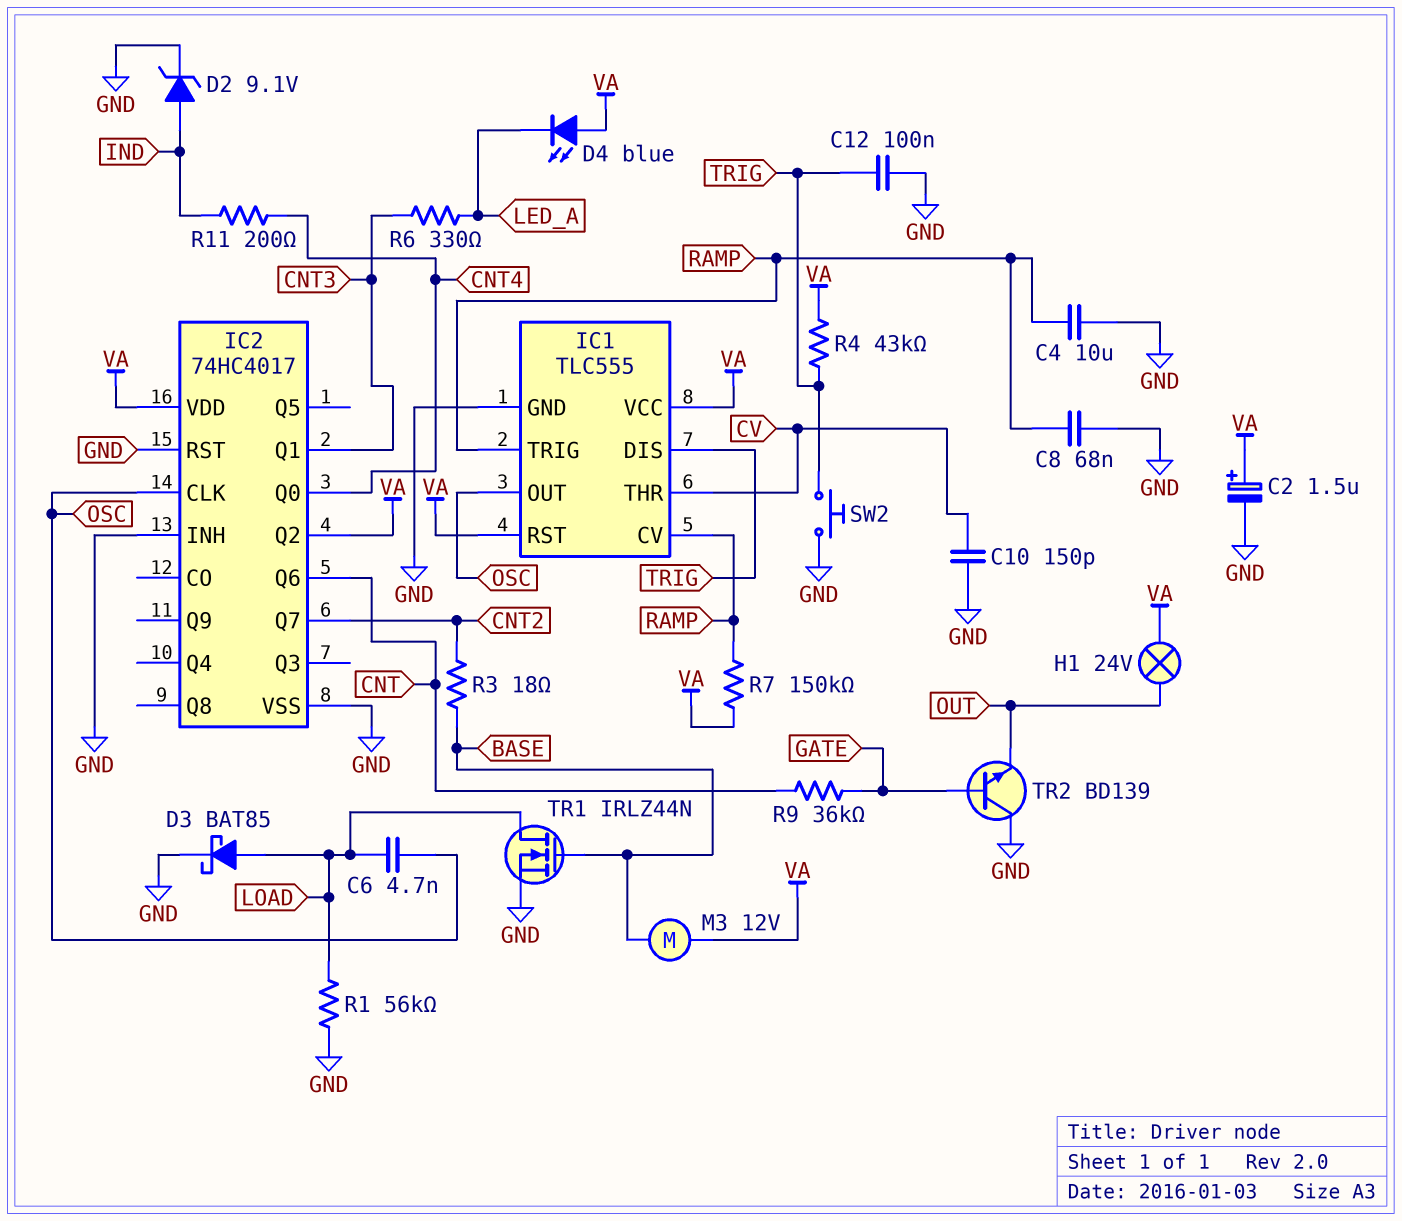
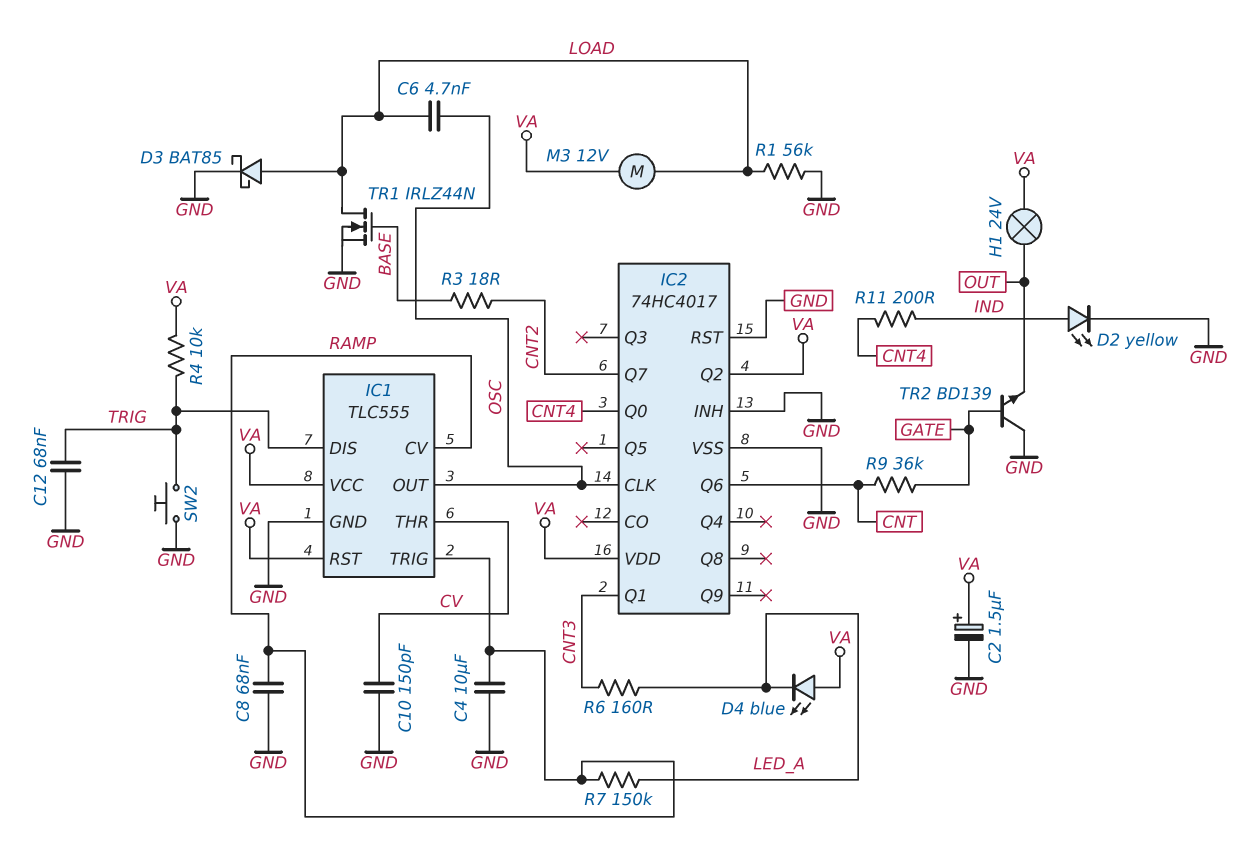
C12: 100nF (GND, TRIG) -> 68nF (GND, TRIG)
D2: zener 9.1V (A IND, K GND) -> LED yellow (A IND, K GND)
M3: motor 12V (BASE, VA) -> motor 12V (LOAD, VA)
R4: 43k (TRIG, VA) -> 10k (TRIG, VA)
R6: 330 (CNT3, LED_A) -> 160 (CNT3, LED_A)
R7: 150k (RAMP, VA) -> 150k (LED_A, RAMP)

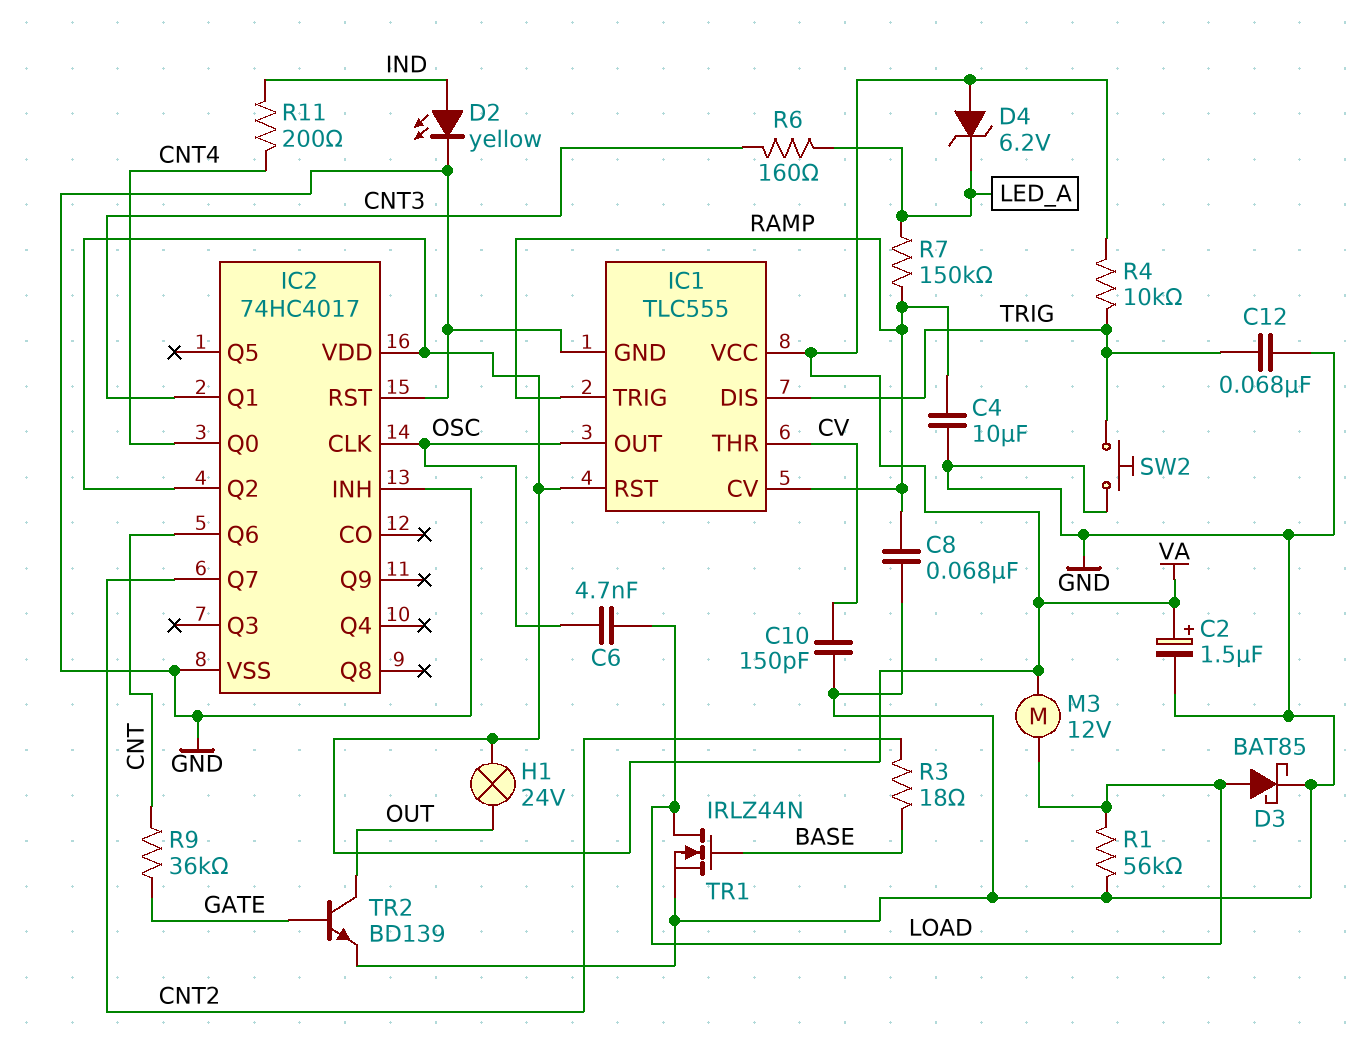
D4: LED blue (A VA, K LED_A) -> zener 6.2V (A VA, K LED_A)
TR2: NPN BD139 (B GATE, C GND, E OUT) -> NPN BD139 (B GATE, C OUT, E GND)

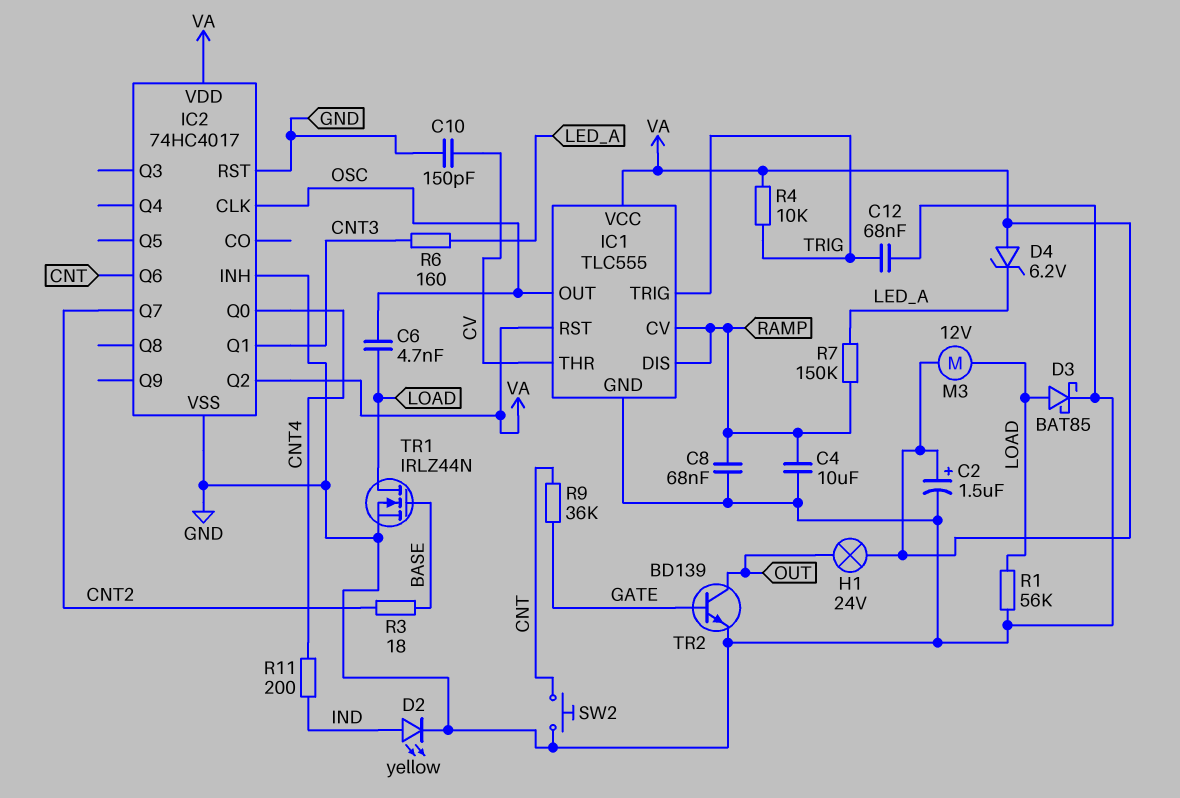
IC1 pin DIS: TRIG -> RAMP
IC1 pin TRIG: RAMP -> TRIG
SW2: button (GND, TRIG) -> button (CNT, GND)

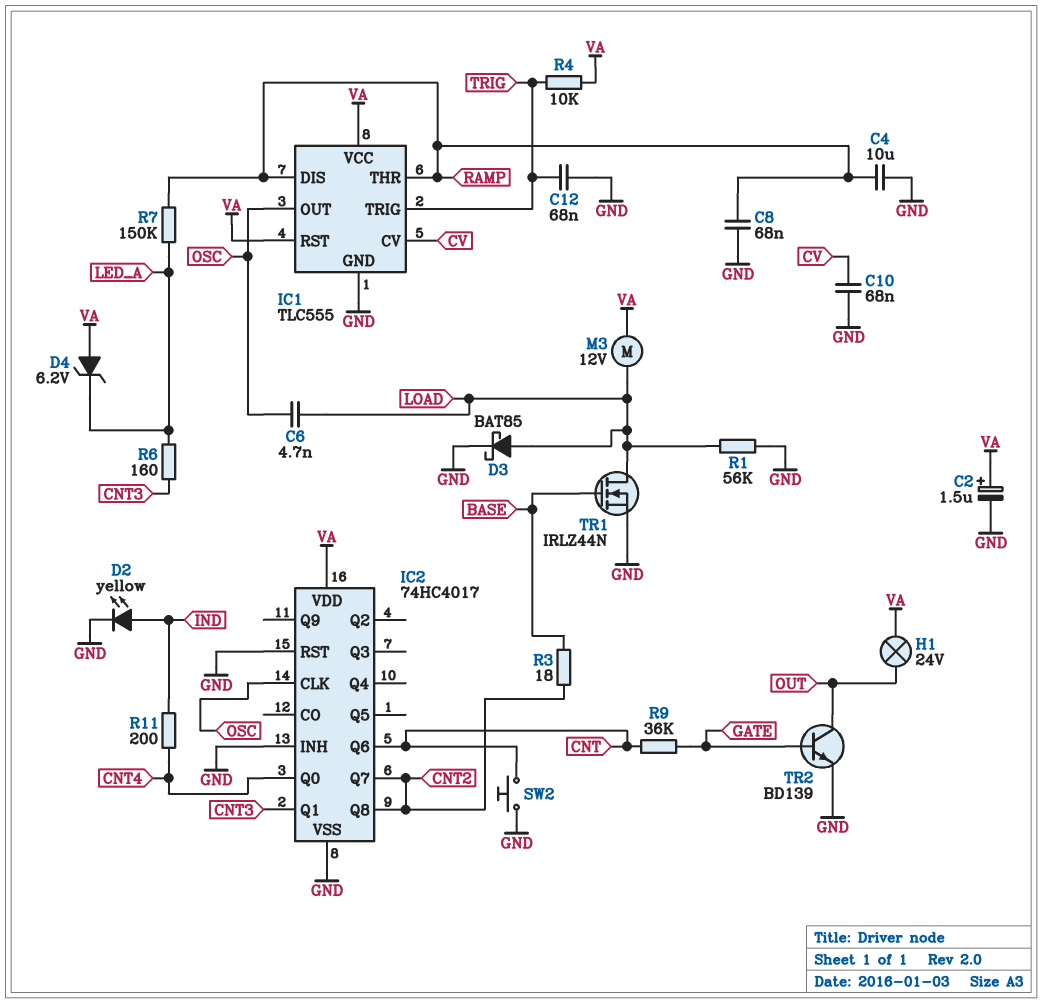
C10: 150pF (CV, GND) -> 68nF (CV, GND)
IC1 pin CV: RAMP -> CV
IC1 pin THR: CV -> RAMP
IC2 pin Q2: VA -> none
IC2 pin Q8: none -> CNT2

